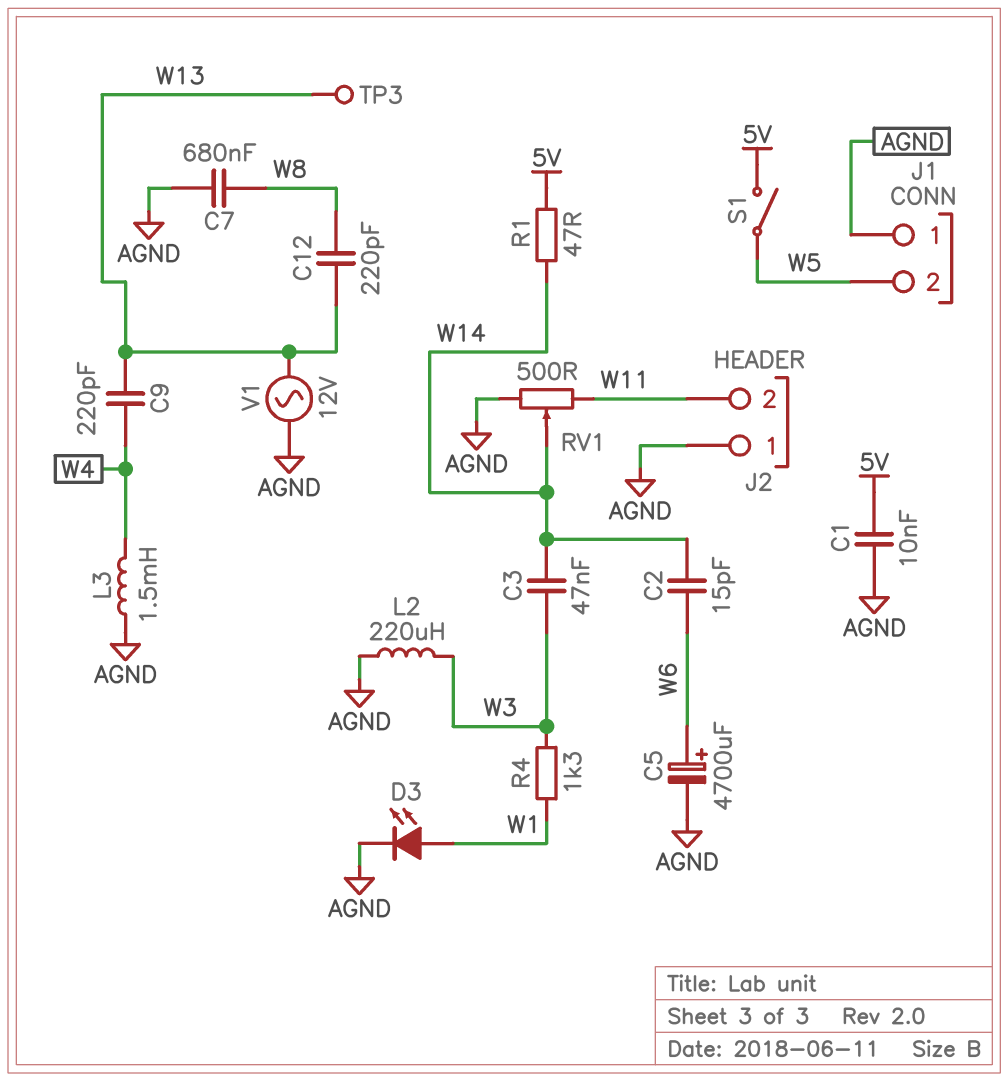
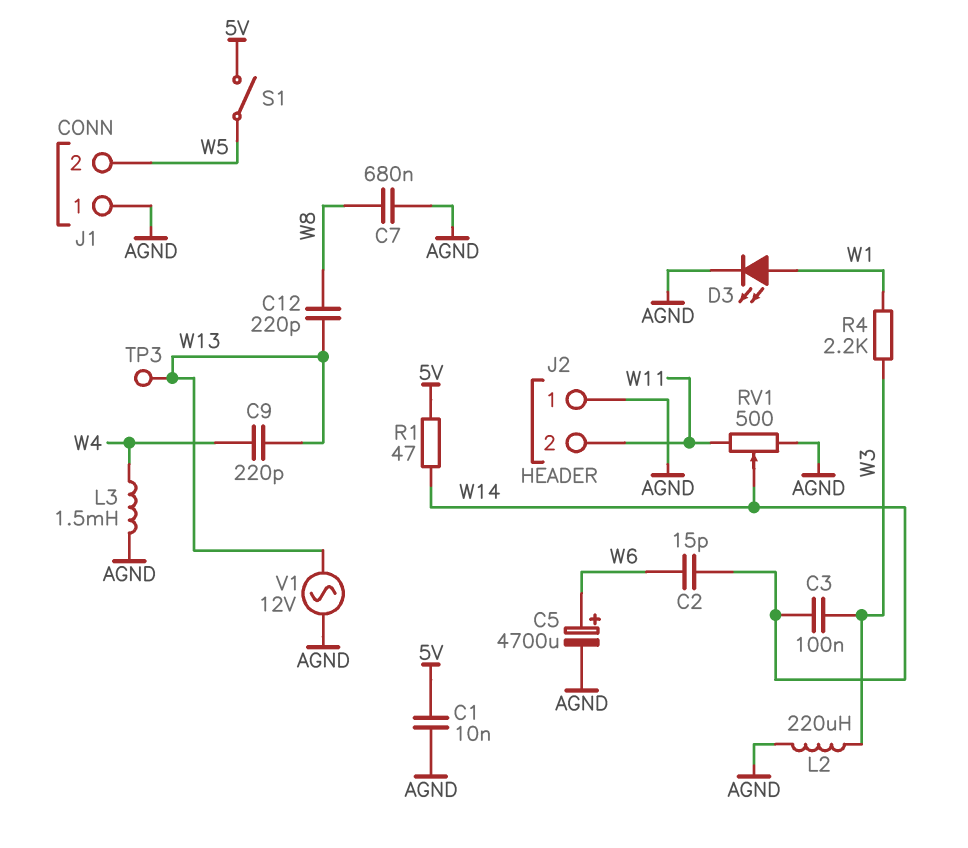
C3: 47nF (W3, W14) -> 100nF (W3, W14)
R4: 1.3k (W1, W3) -> 2.2k (W1, W3)

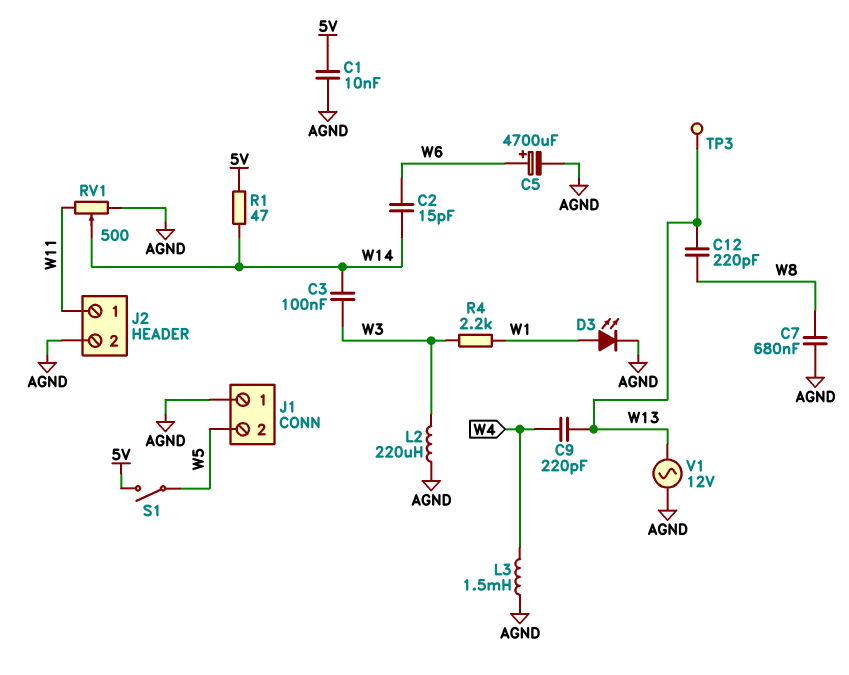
J2 pin 1: AGND -> W11
J2 pin 2: W11 -> AGND

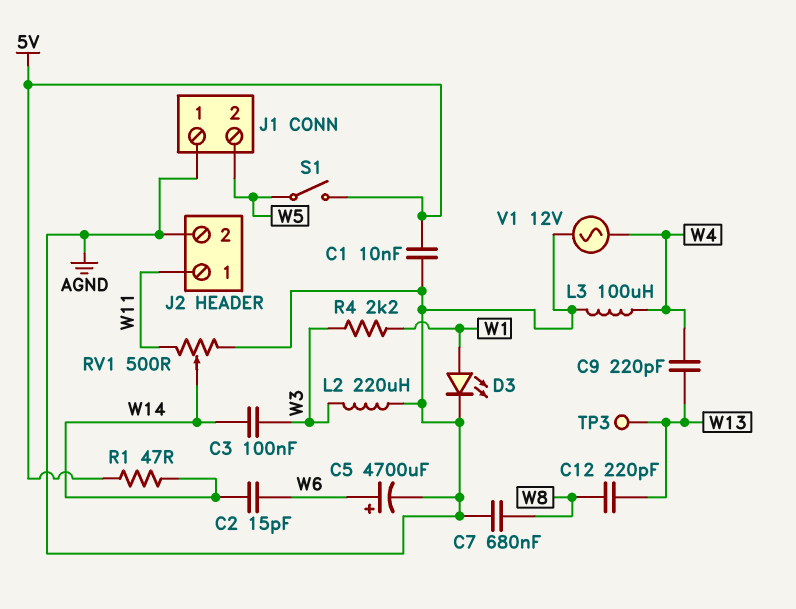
L3: 1.5mH (AGND, W4) -> 100uH (AGND, W4)
V1: AC 12V (AGND, W13) -> AC 12V (AGND, W4)

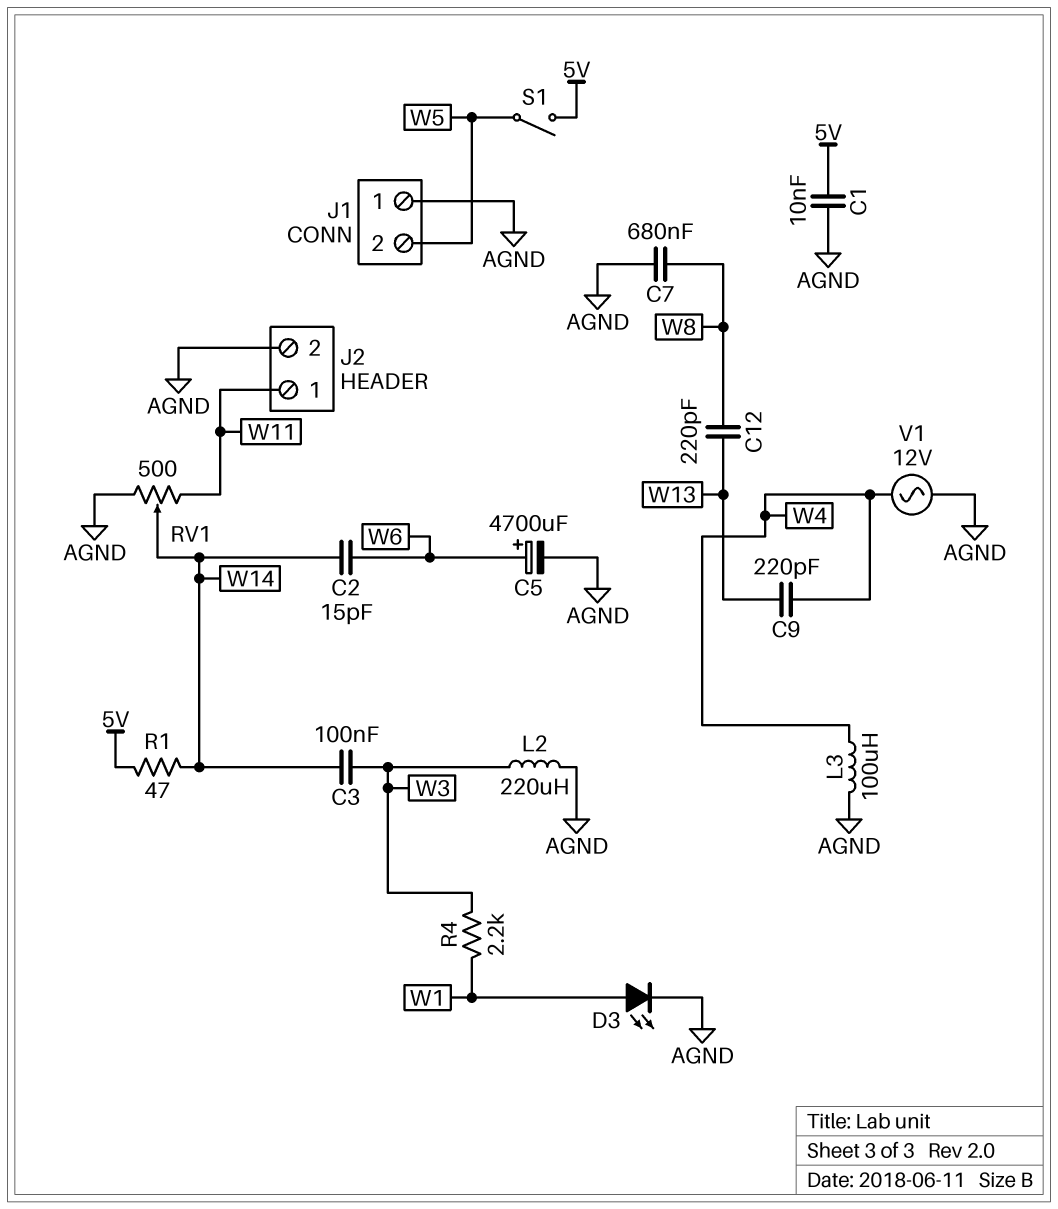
TP3: test point (W13) -> none

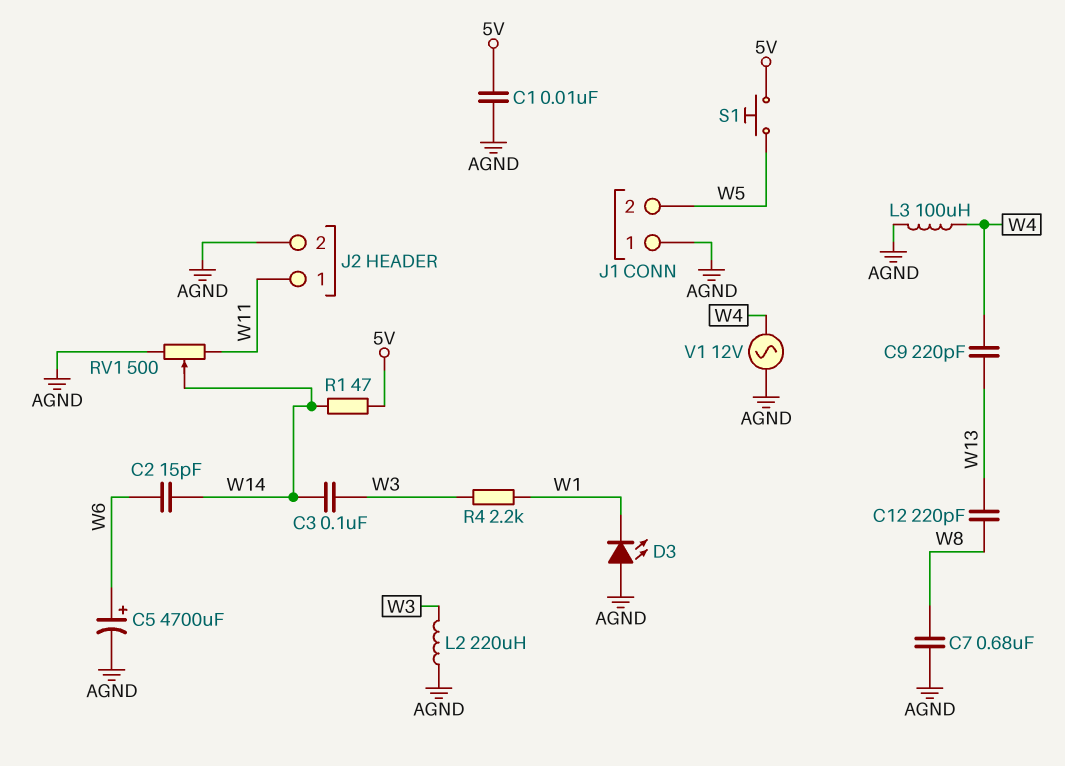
D3: LED (A W1, K AGND) -> LED (A AGND, K W1)
S1: switch (5V, W5) -> button (5V, W5)

